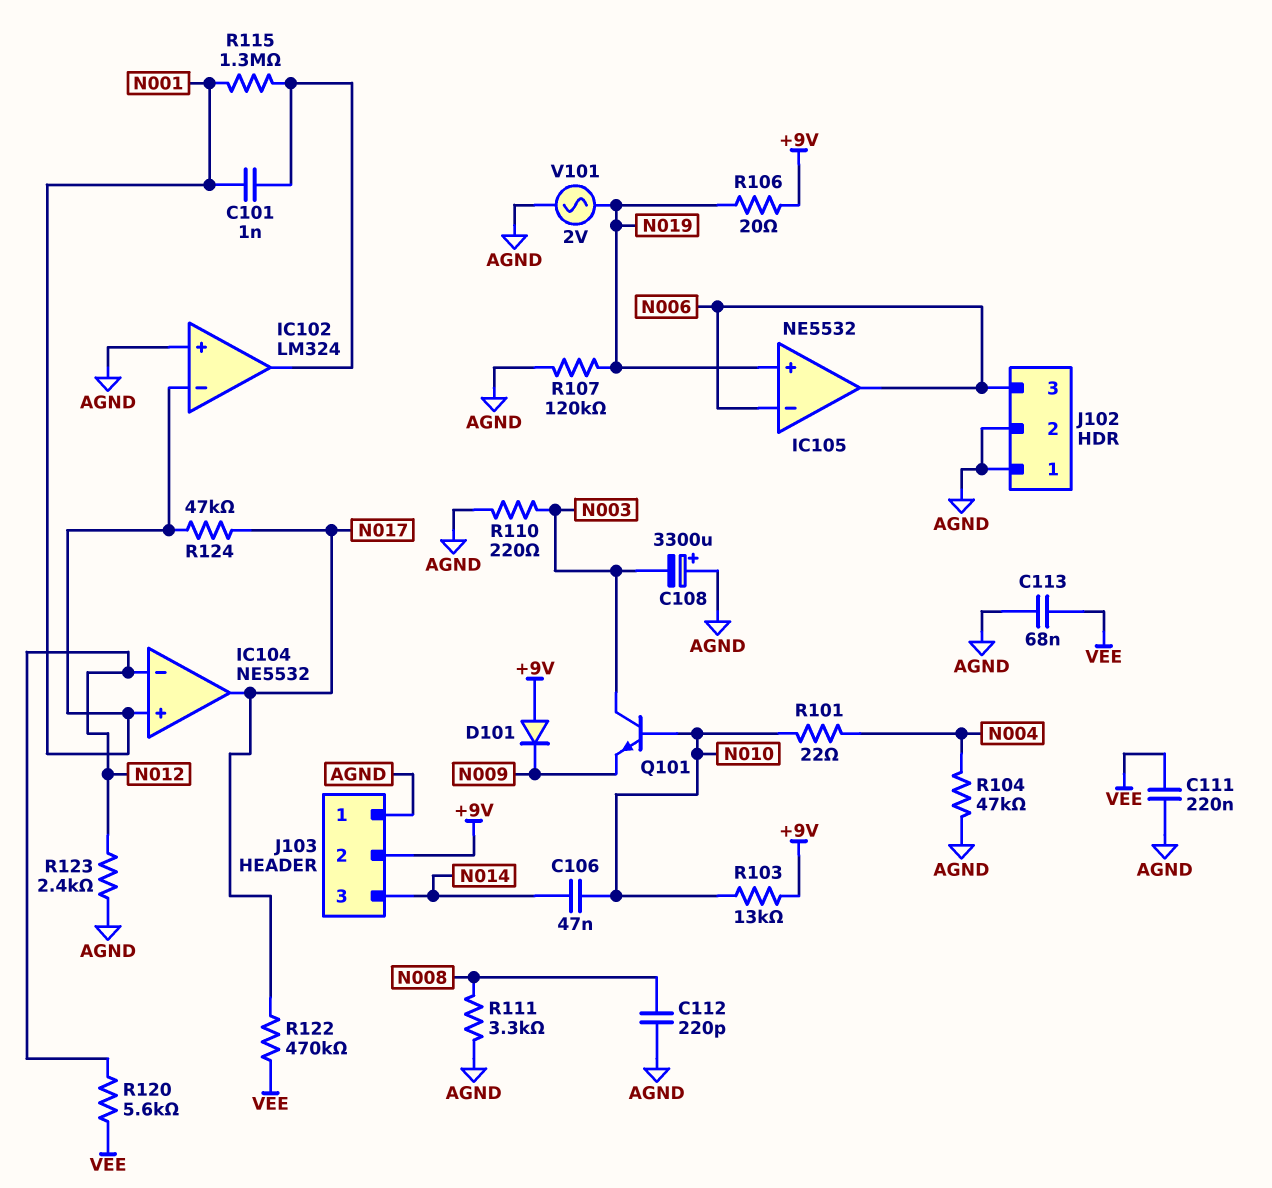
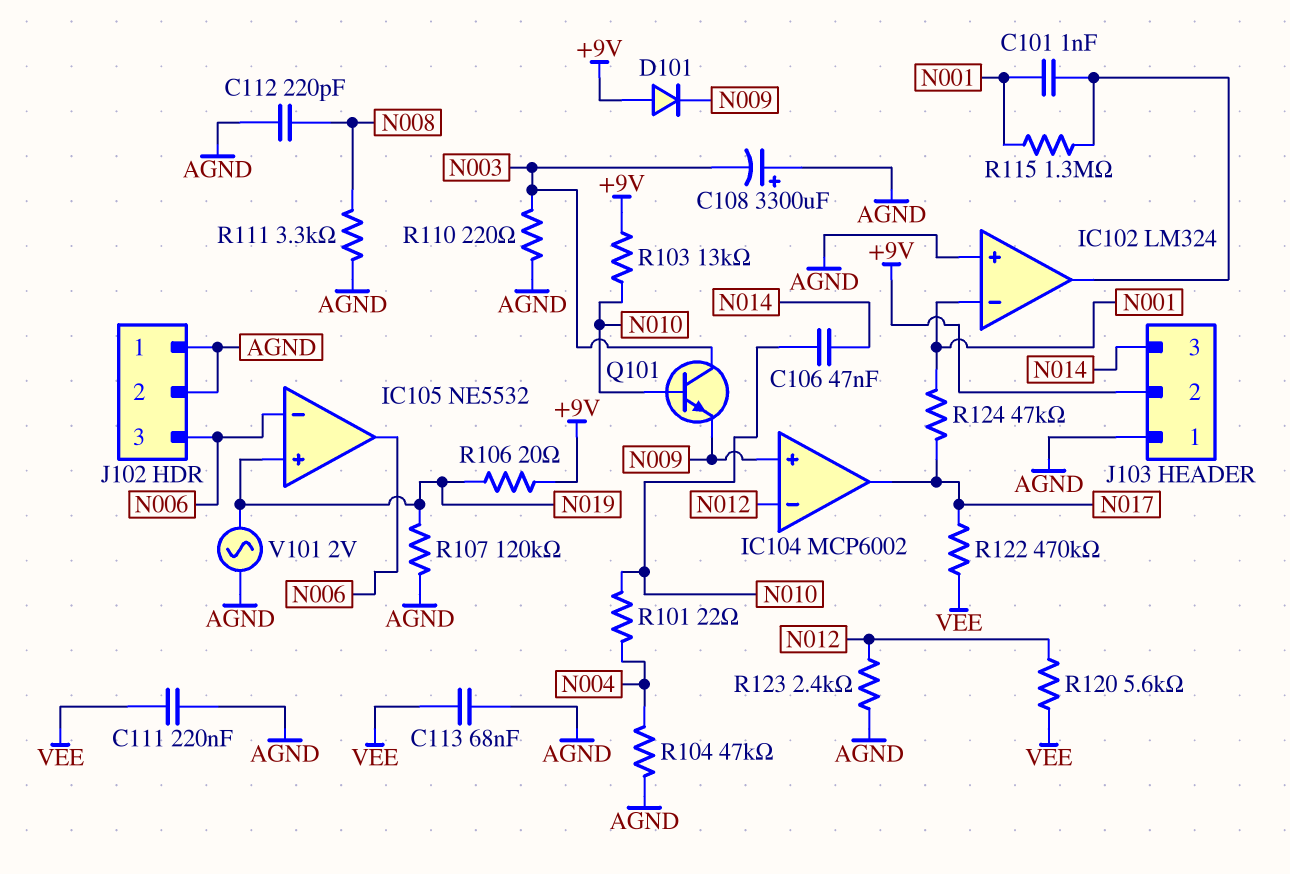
IC104: NE5532 -> MCP6002
IC104 pin in+: N001 -> N009

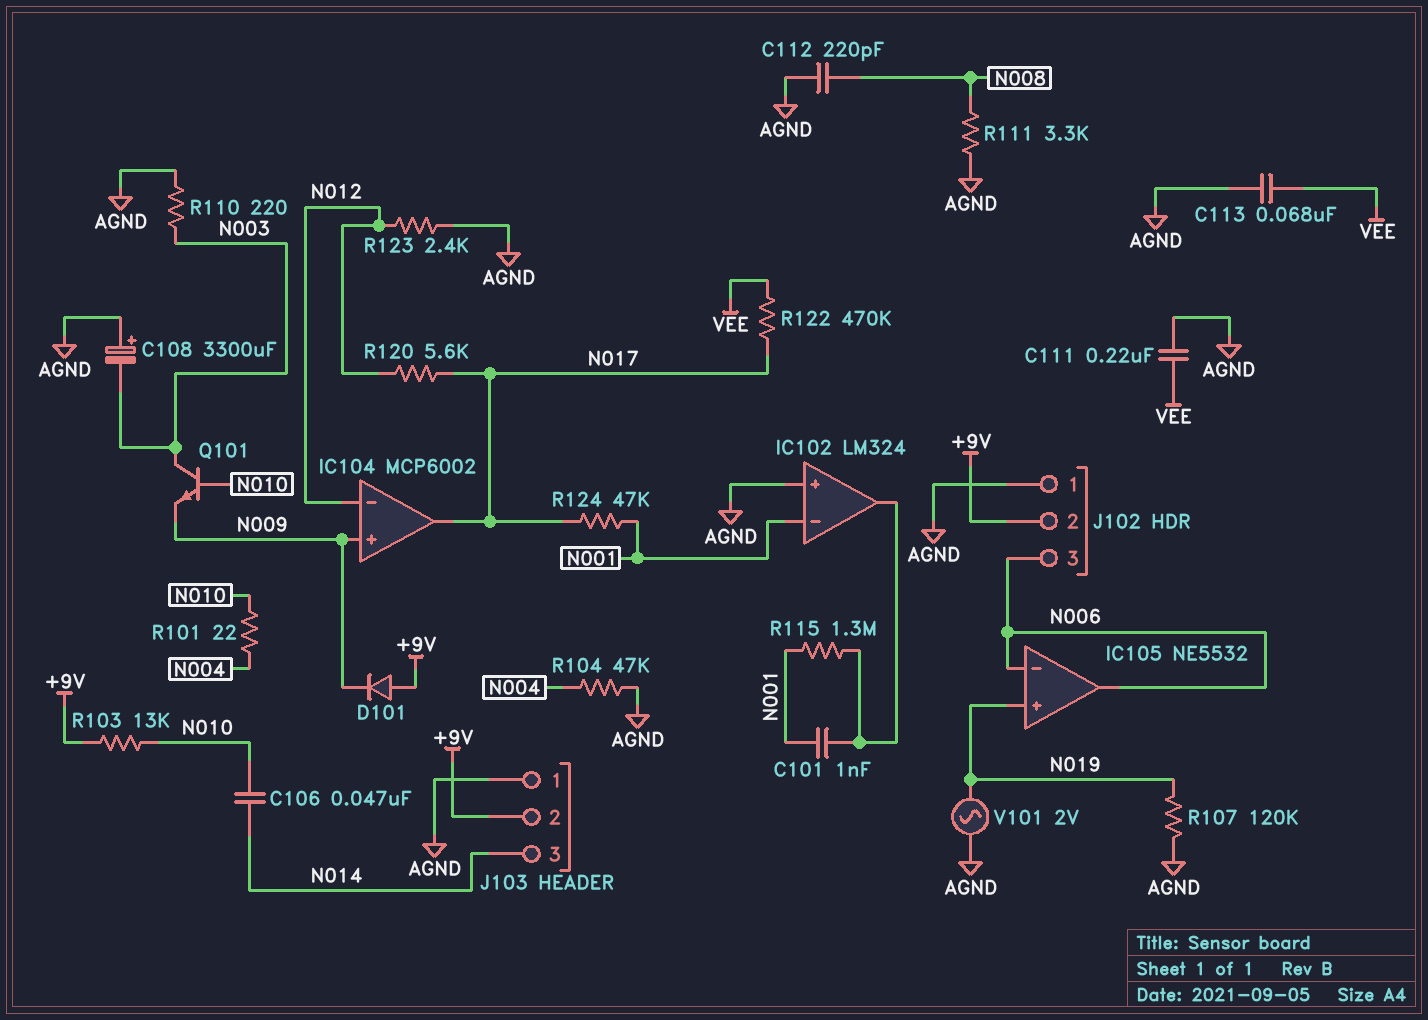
J102 pin 2: AGND -> +9V
R106: 20 (+9V, N019) -> none
R120: 5.6k (N012, VEE) -> 5.6k (N012, N017)

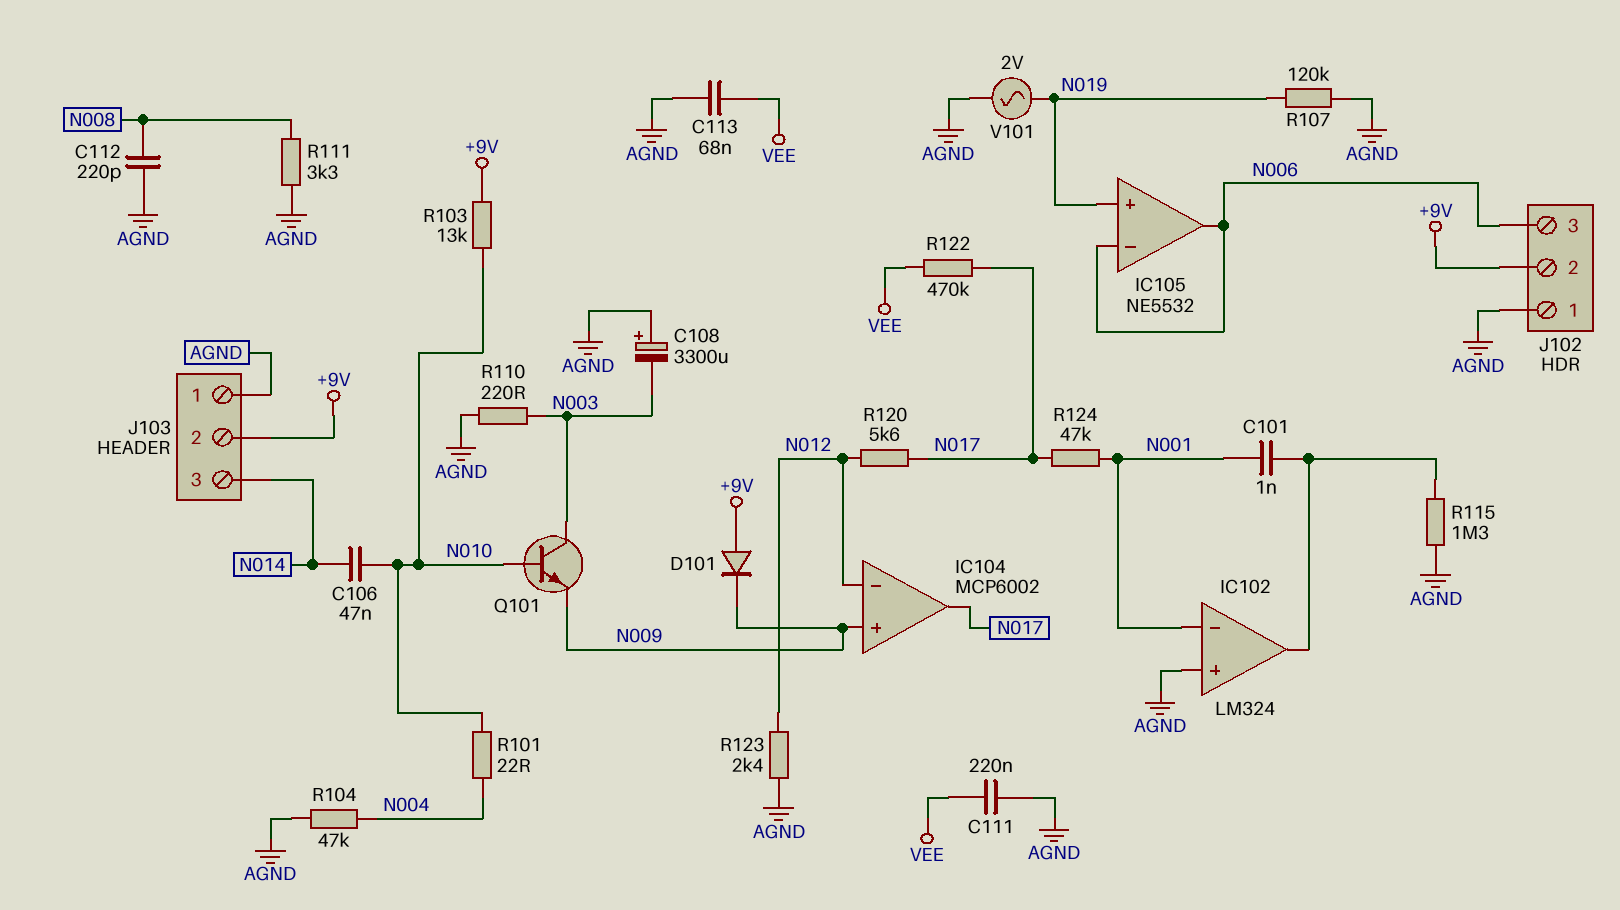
R115: 1.3M (IC102/out, N001) -> 1.3M (AGND, IC102/out)

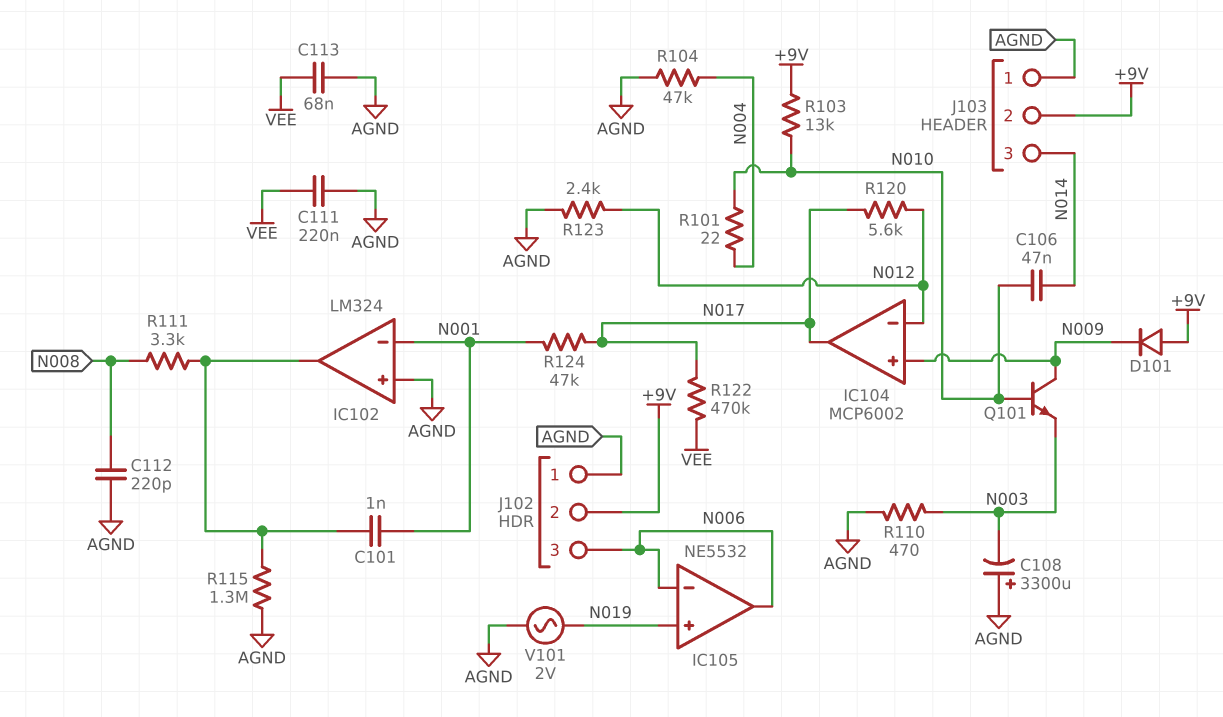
Q101: NPN (B N010, C N003, E N009) -> NPN (B N010, C N009, E N003)
R107: 120k (AGND, N019) -> none
R110: 220 (AGND, N003) -> 470 (AGND, N003)
R111: 3.3k (AGND, N008) -> 3.3k (IC102/out, N008)

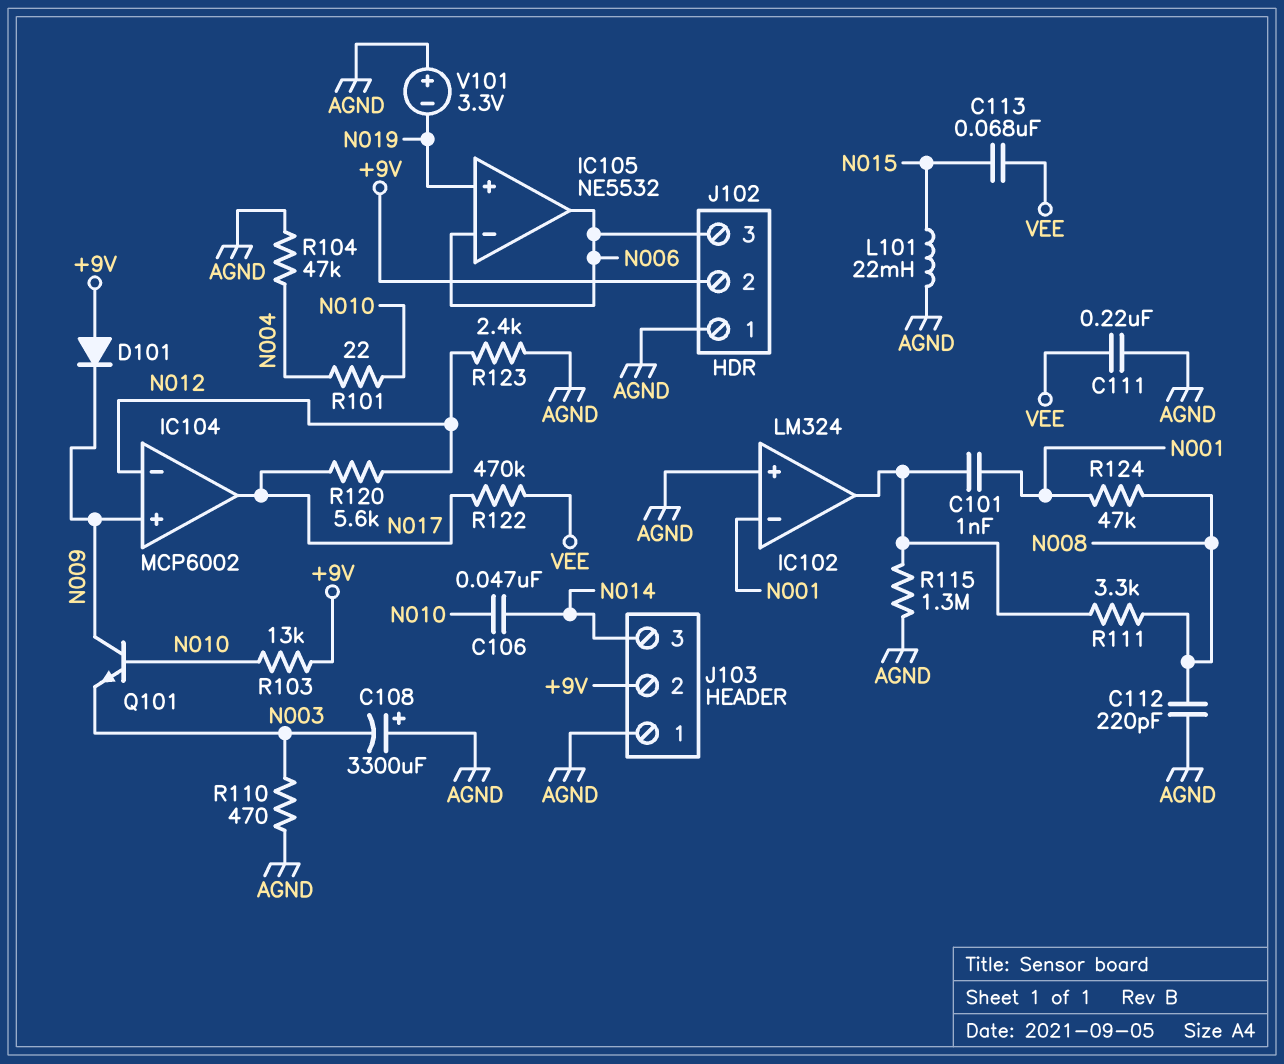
C113: 68nF (AGND, VEE) -> 68nF (N015, VEE)
L101: none -> 22mH (AGND, N015)
R124: 47k (N001, N017) -> 47k (N001, N008)
V101: AC 2V (AGND, N019) -> 3.3V (plus AGND, minus N019)

